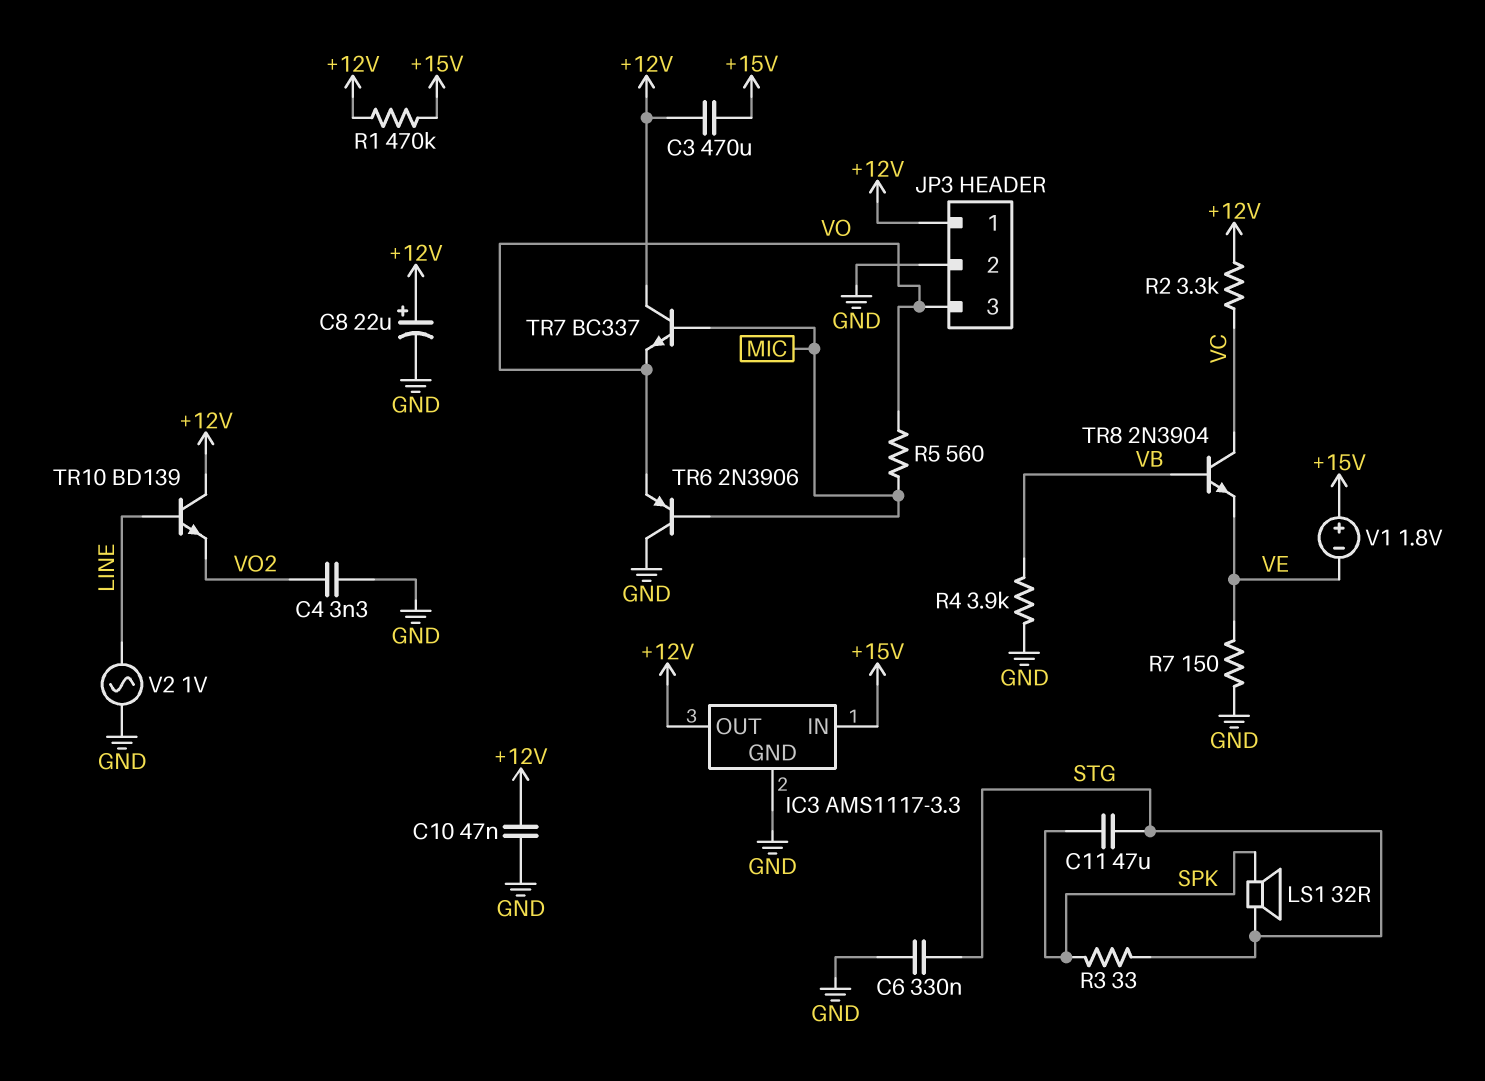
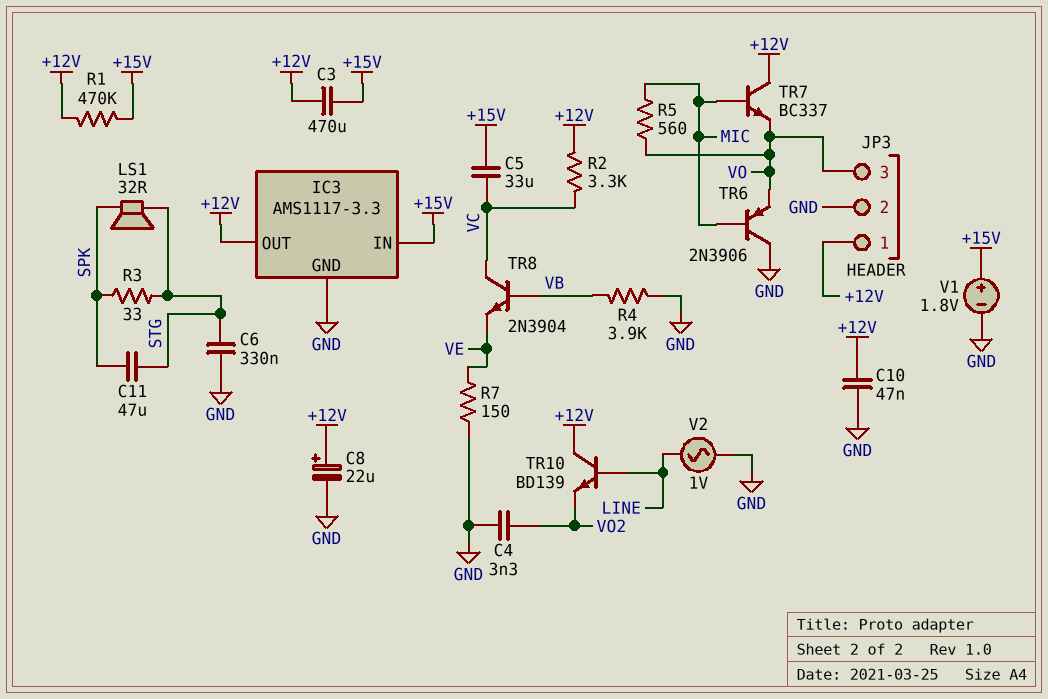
C5: none -> 33uF (+15V, VC)
V1: 1.8V (plus +15V, minus VE) -> 1.8V (plus +15V, minus GND)

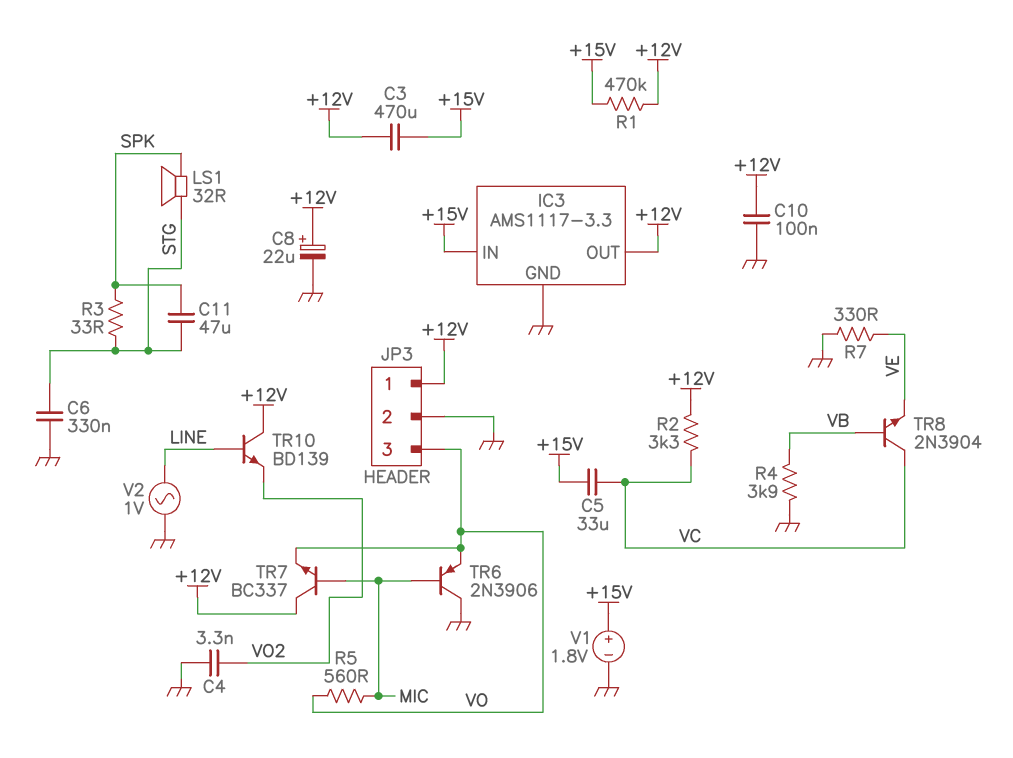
C10: 47nF (+12V, GND) -> 100nF (+12V, GND)
R7: 150 (GND, VE) -> 330 (GND, VE)

